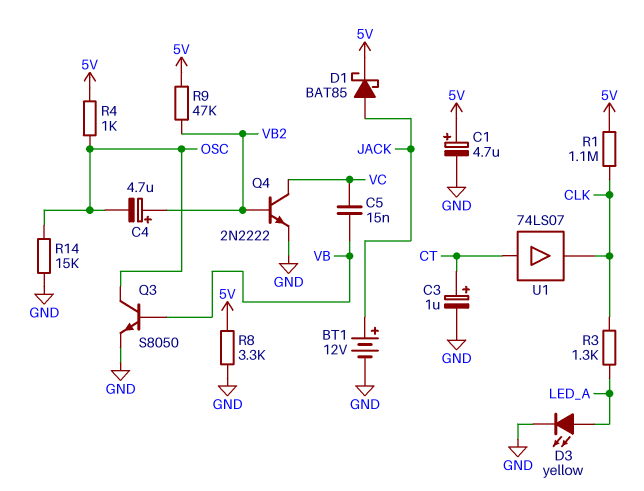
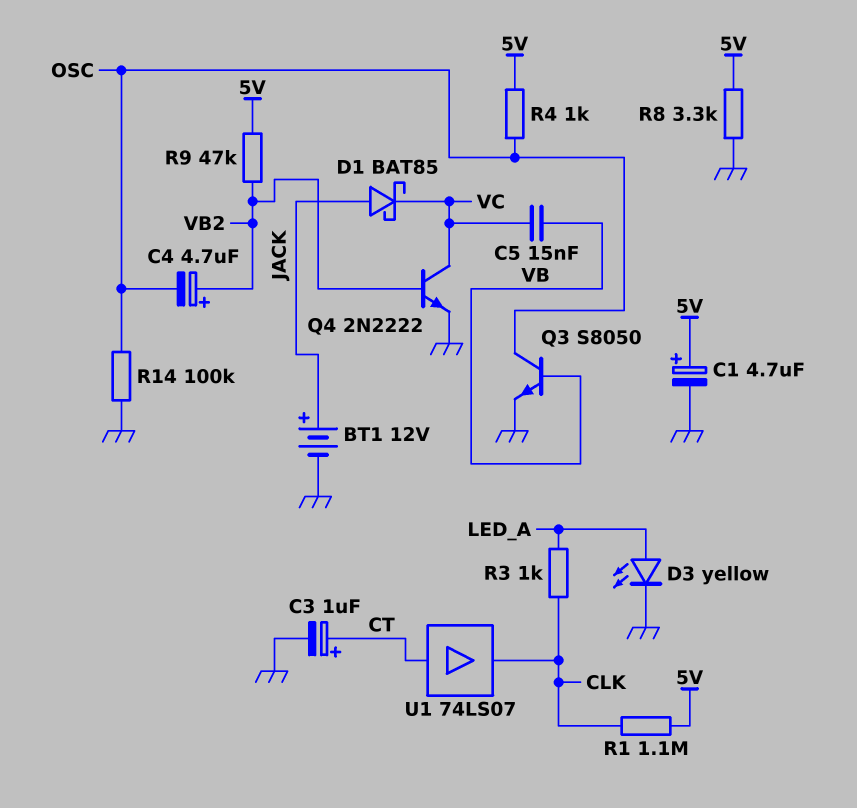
D1: schottky BAT85 (A JACK, K 5V) -> schottky BAT85 (A JACK, K VC)
R3: 1.3k (CLK, LED_A) -> 1k (CLK, LED_A)
R14: 15k (GND, OSC) -> 100k (GND, OSC)

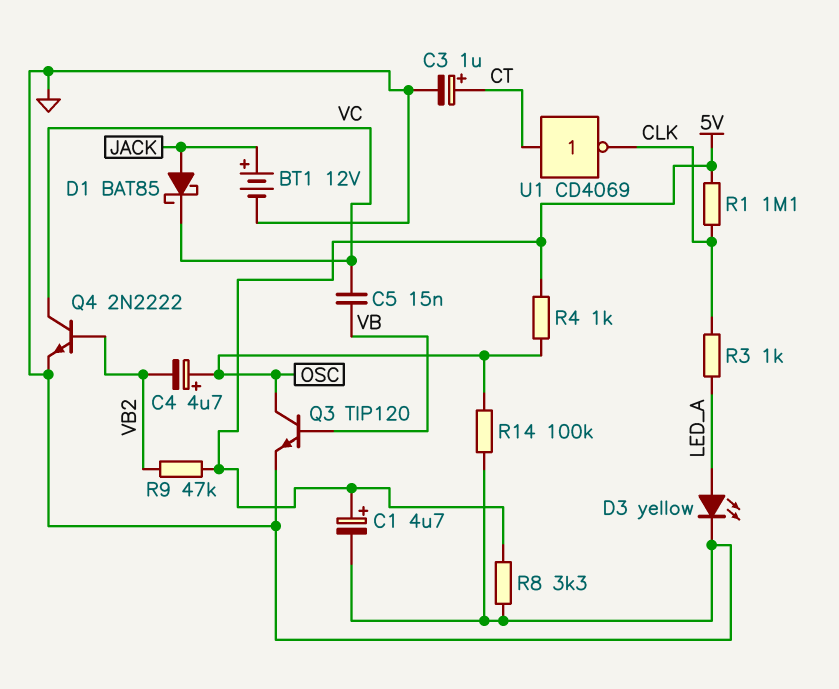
C4: 4.7uF (plus VB2, minus OSC) -> 4.7uF (plus OSC, minus VB2)
Q3: NPN S8050 (B VB, C OSC, E GND) -> NPN TIP120 (B VB, C OSC, E GND)
U1: buffer 74LS07 (in CT, out CLK) -> NOT CD4069 (in CT, out CLK)

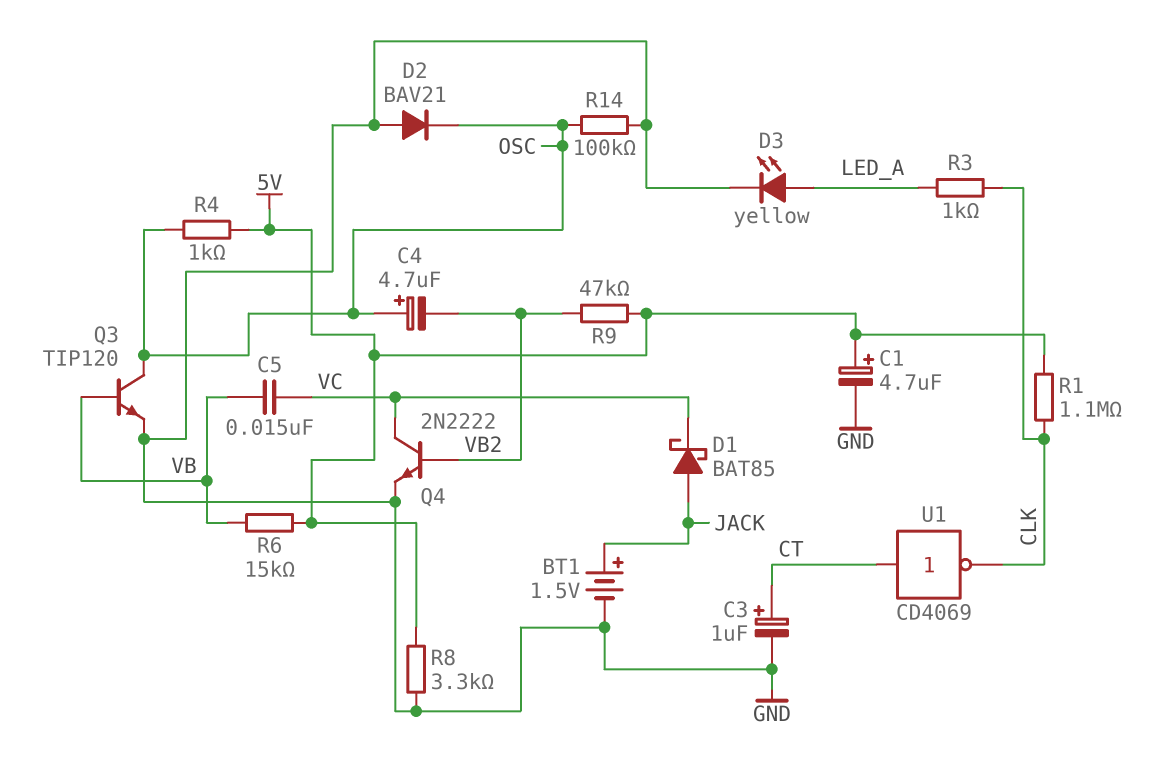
BT1: 12V (plus JACK, minus GND) -> 1.5V (plus JACK, minus GND)
D2: none -> diode BAV21 (A GND, K OSC)
R6: none -> 15k (5V, VB)

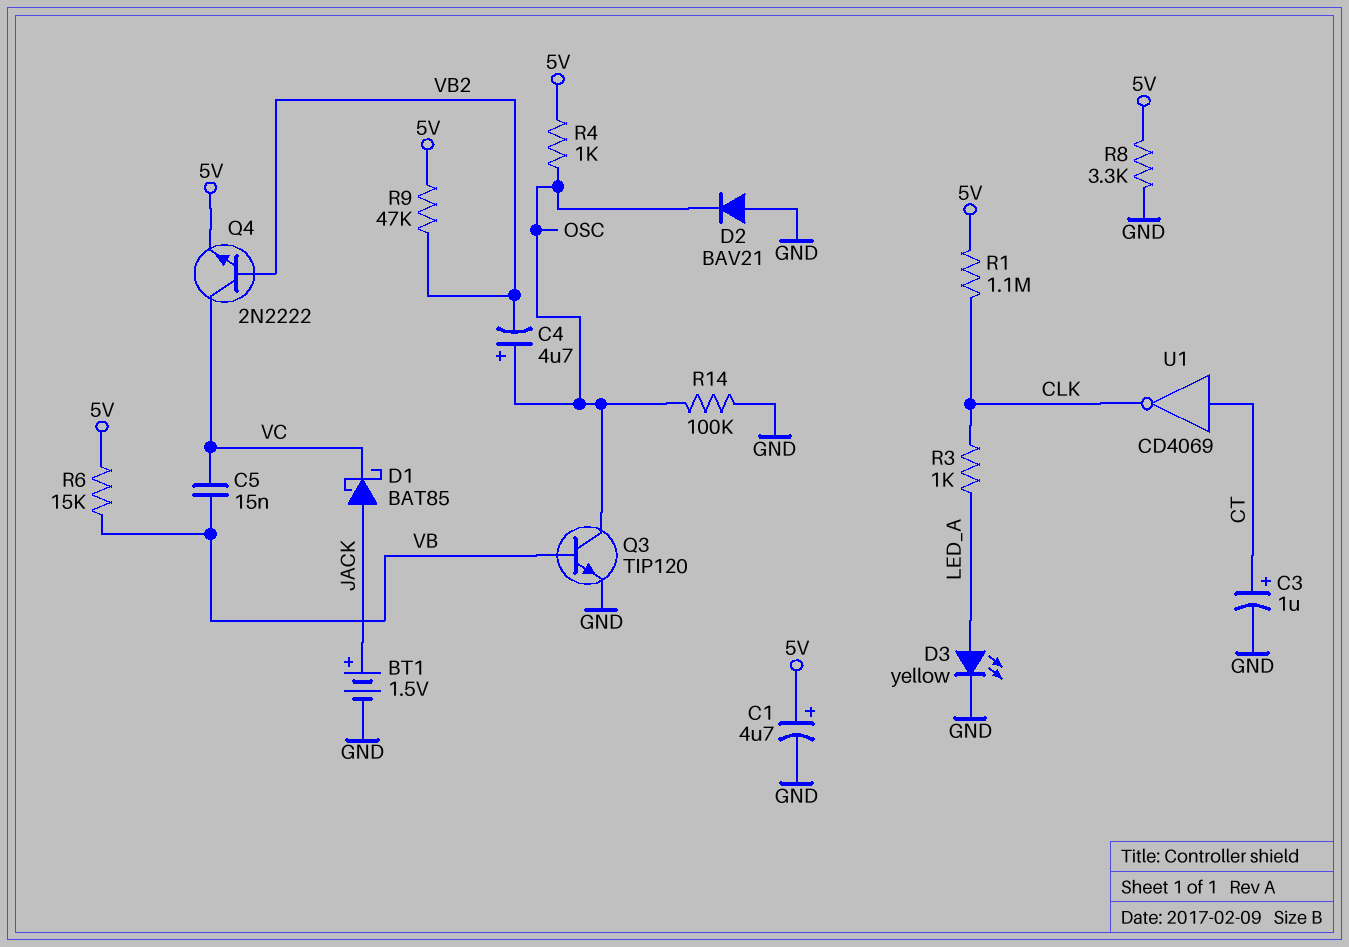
Q4: NPN 2N2222 (B VB2, C VC, E GND) -> NPN 2N2222 (B VB2, C VC, E 5V)

